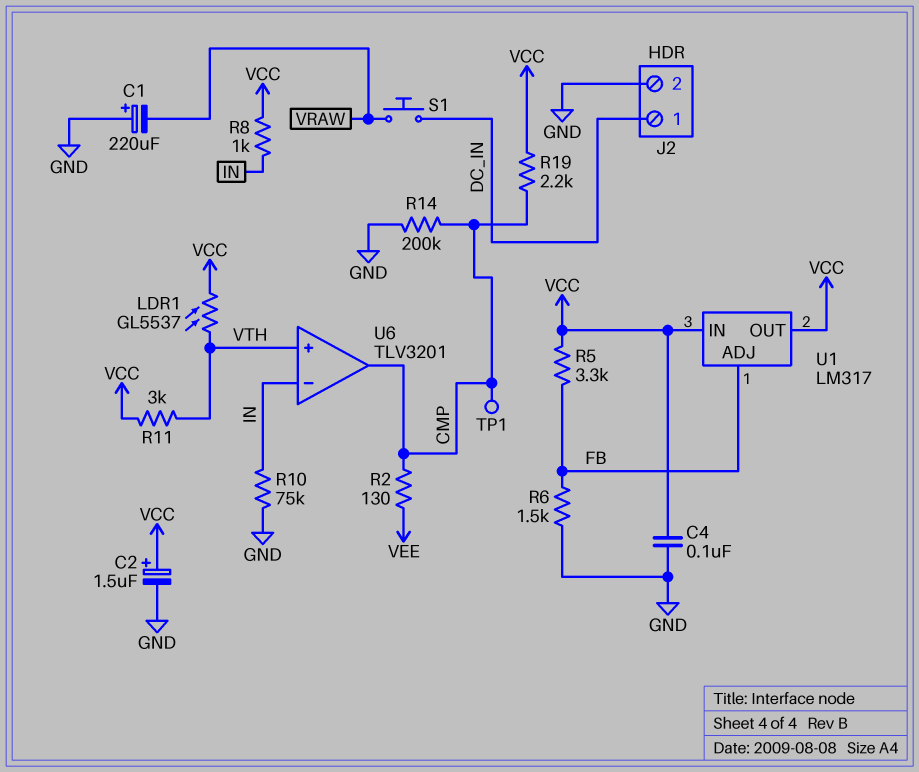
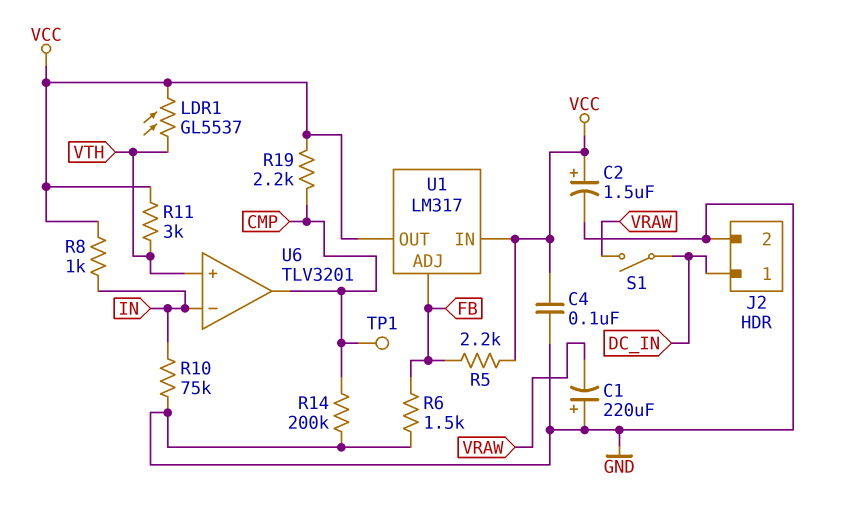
R2: 130 (CMP, VEE) -> none
R5: 3.3k (FB, VCC) -> 2.2k (FB, VCC)
S1: button (DC_IN, VRAW) -> switch (DC_IN, VRAW)

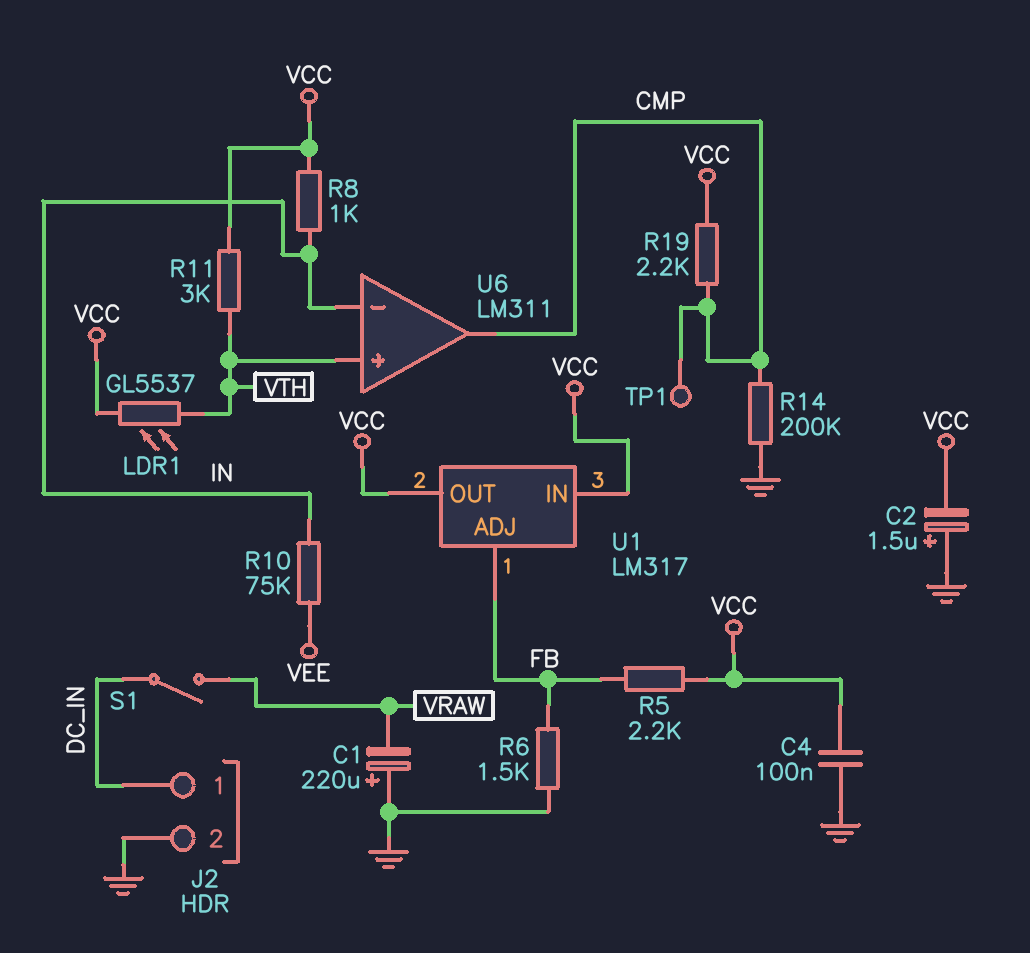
C2: 1.5uF (plus VCC, minus GND) -> 1.5uF (plus GND, minus VCC)
R10: 75k (GND, IN) -> 75k (IN, VEE)
U6: TLV3201 -> LM311

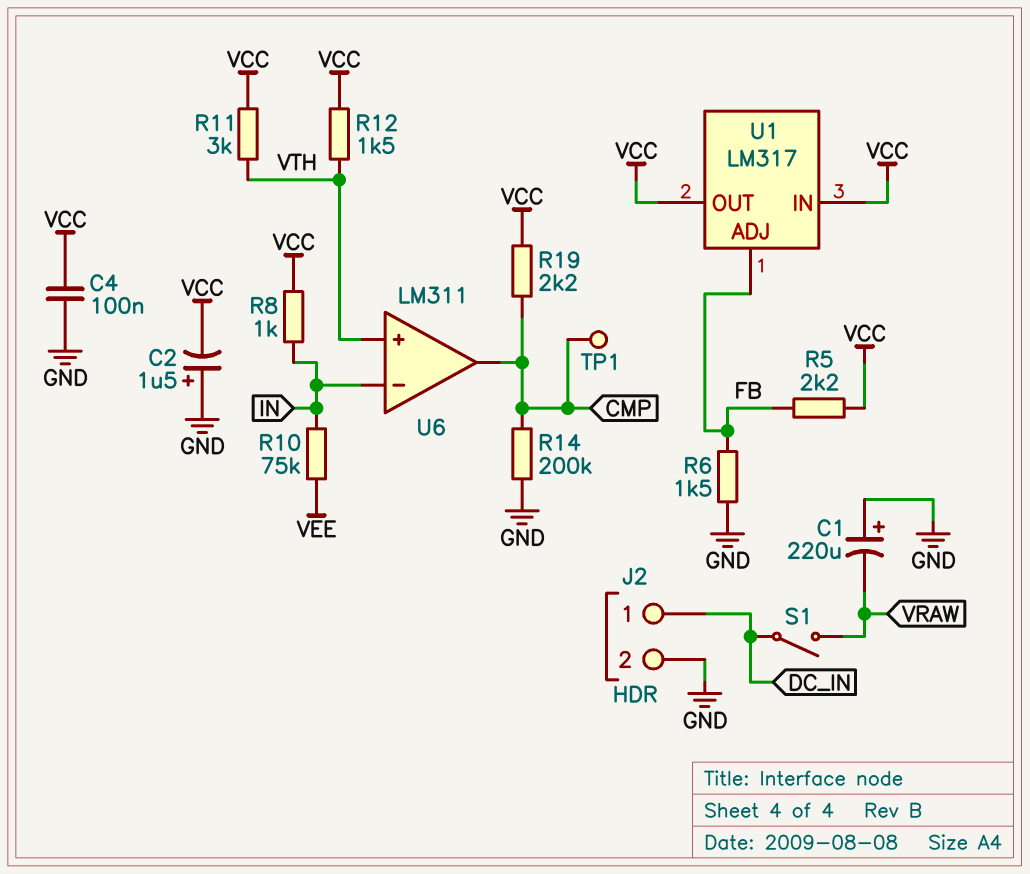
LDR1: GL5537 (VCC, VTH) -> none
R12: none -> 1.5k (VCC, VTH)

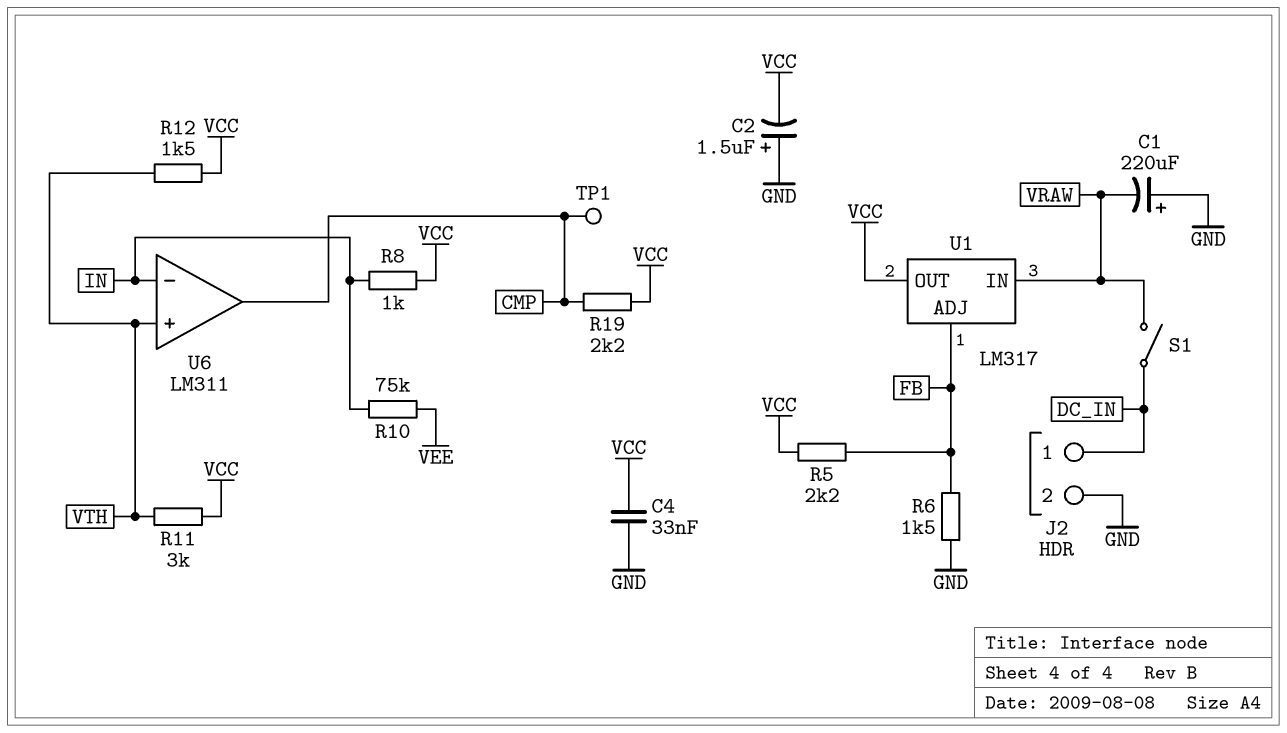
C4: 100nF (GND, VCC) -> 33nF (GND, VCC)
R14: 200k (CMP, GND) -> none
U1 pin IN: VCC -> VRAW

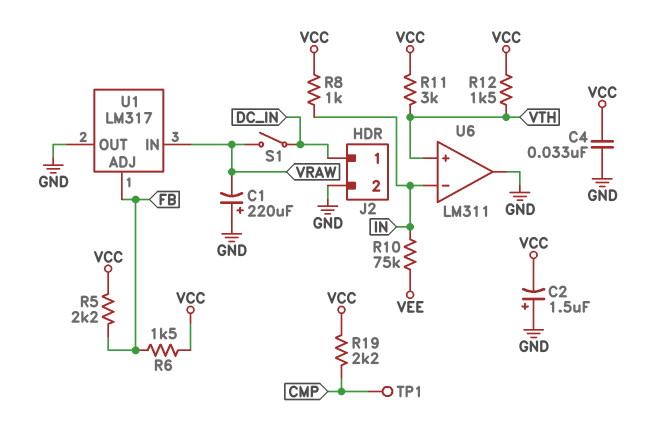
R6: 1.5k (FB, GND) -> 1.5k (FB, VCC)
U1 pin OUT: VCC -> GND
U6 pin out: CMP -> GND

